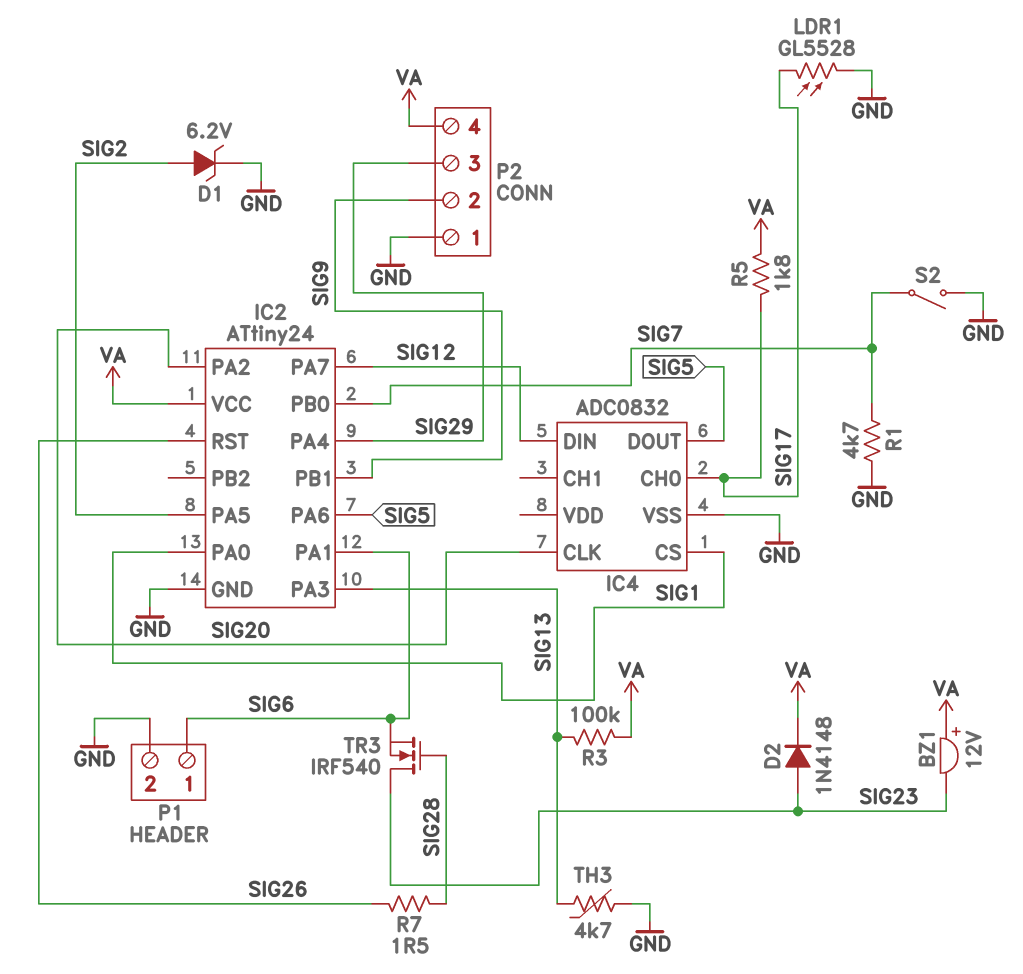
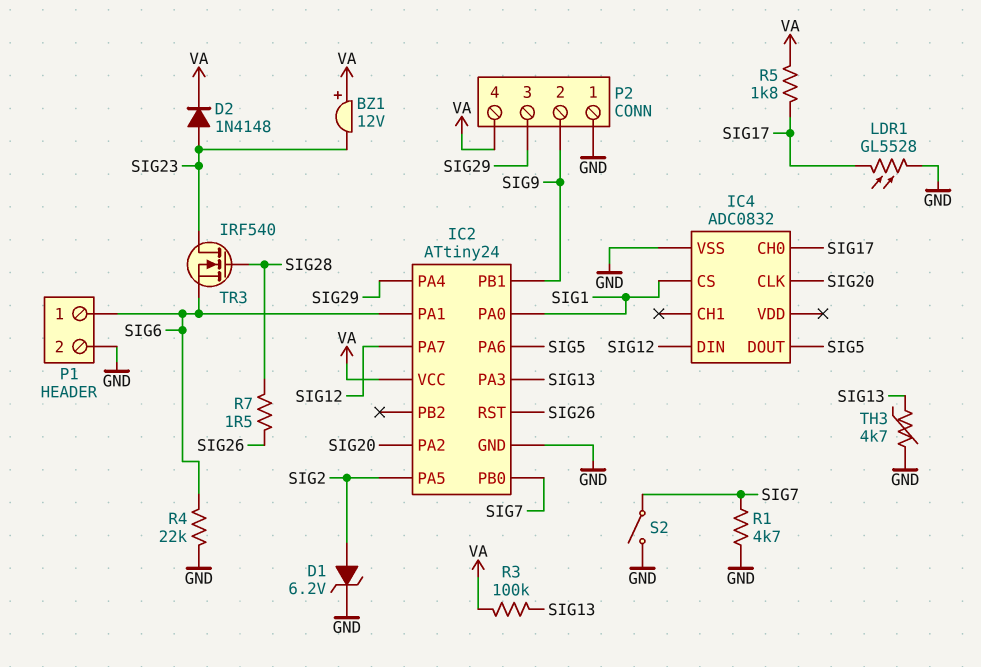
R4: none -> 22k (GND, SIG6)

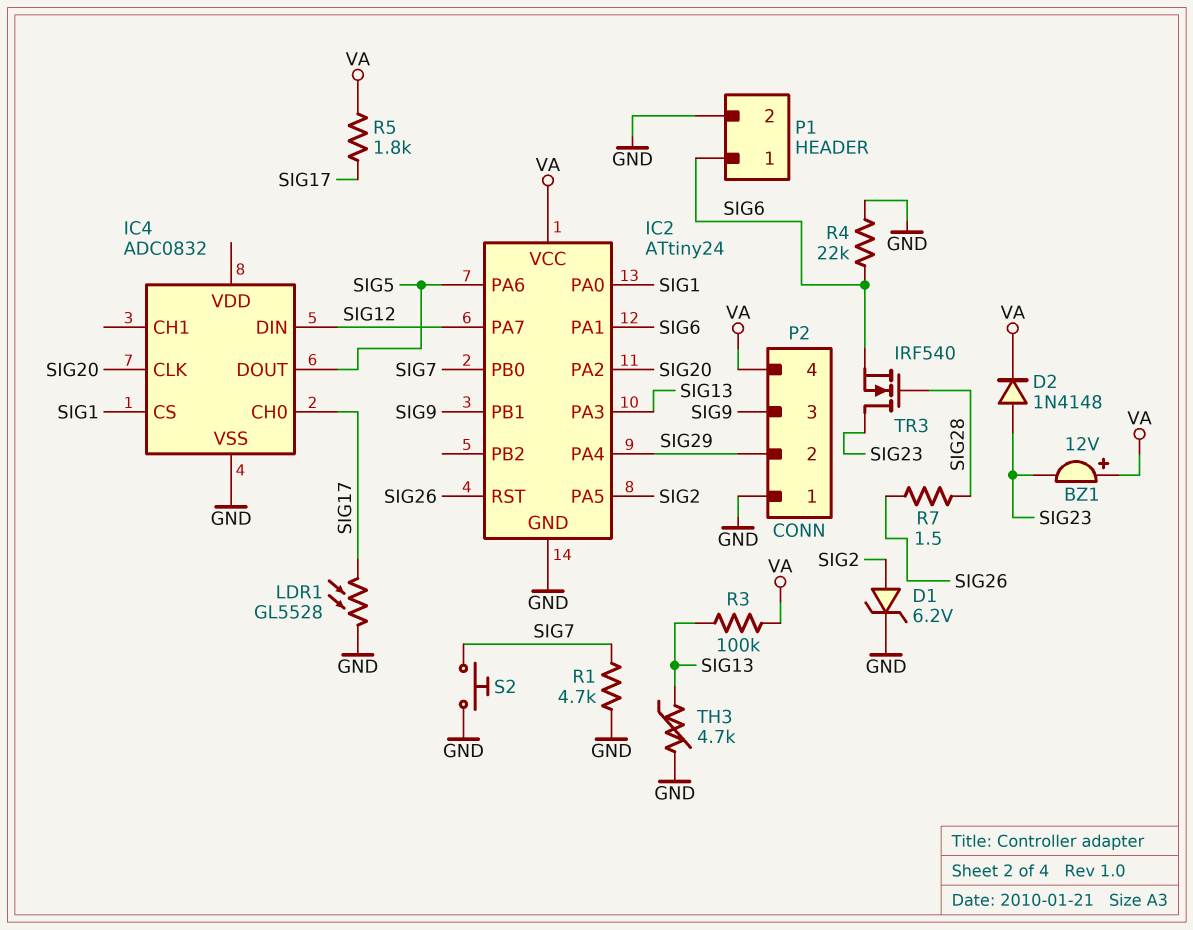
P2 pin 2: SIG9 -> SIG29
P2 pin 3: SIG29 -> SIG9
S2: switch (GND, SIG7) -> button (GND, SIG7)

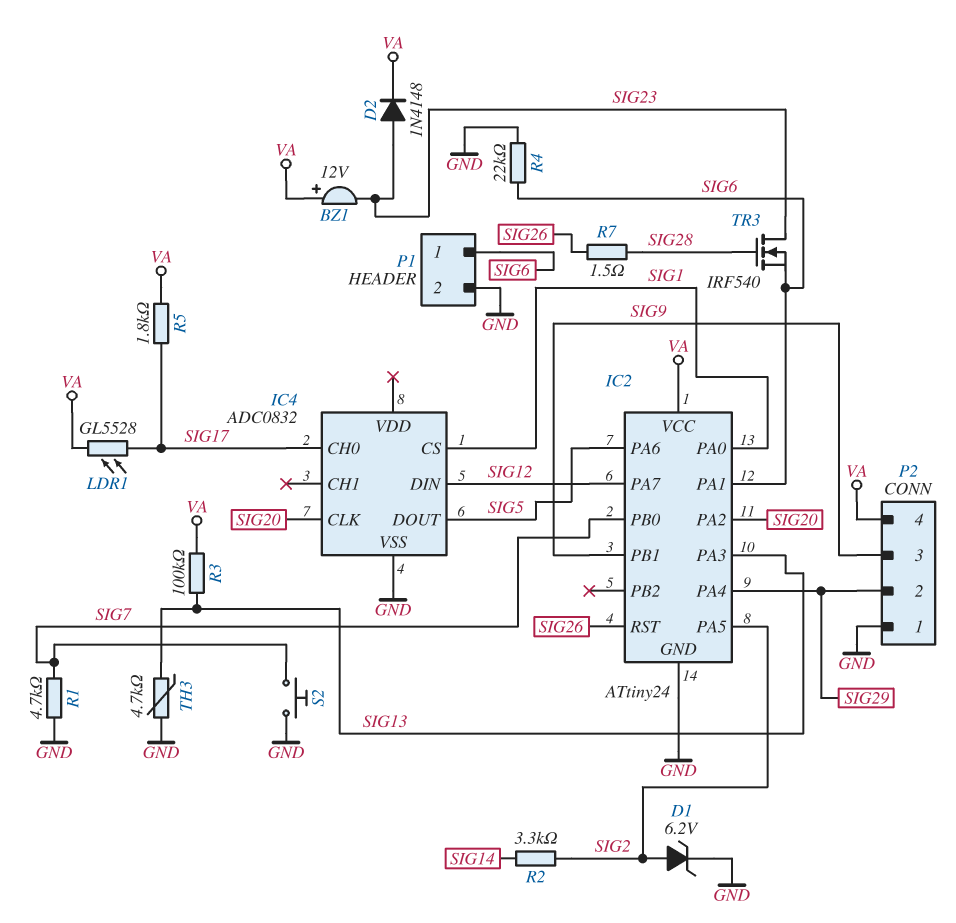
LDR1: GL5528 (GND, SIG17) -> GL5528 (SIG17, VA)
R2: none -> 3.3k (SIG2, SIG14)

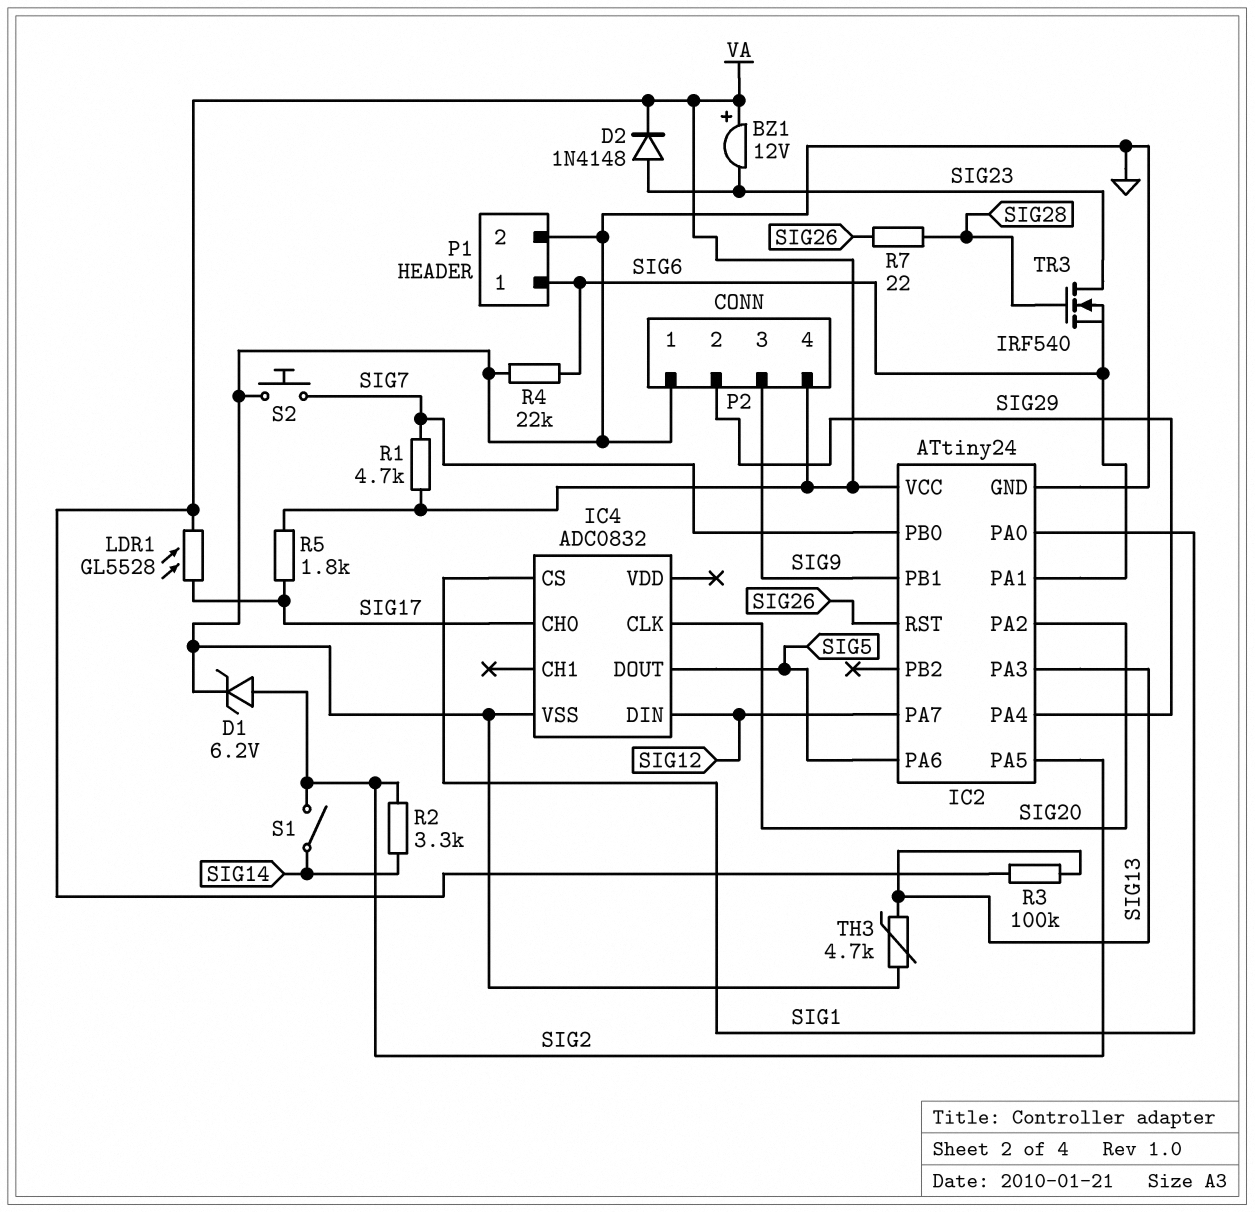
R1: 4.7k (GND, SIG7) -> 4.7k (SIG7, VA)
R7: 1.5 (SIG26, SIG28) -> 22 (SIG26, SIG28)
S1: none -> switch (SIG2, SIG14)

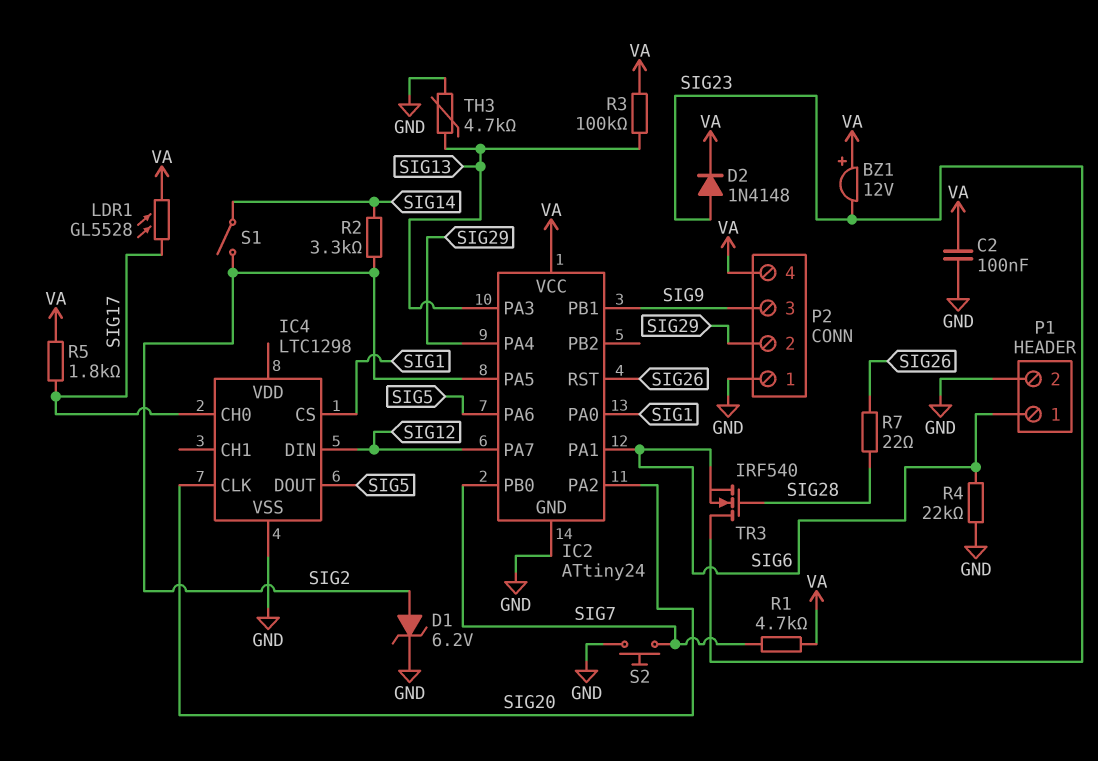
C2: none -> 100nF (GND, VA)
IC4: ADC0832 -> LTC1298

